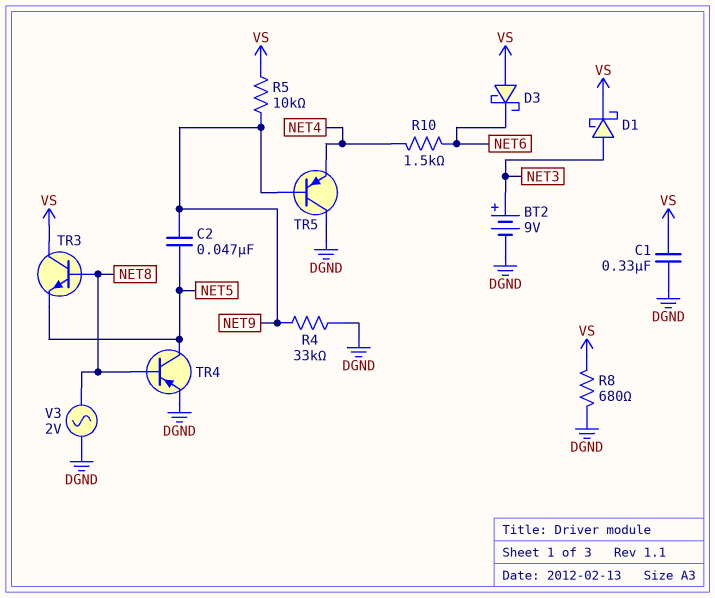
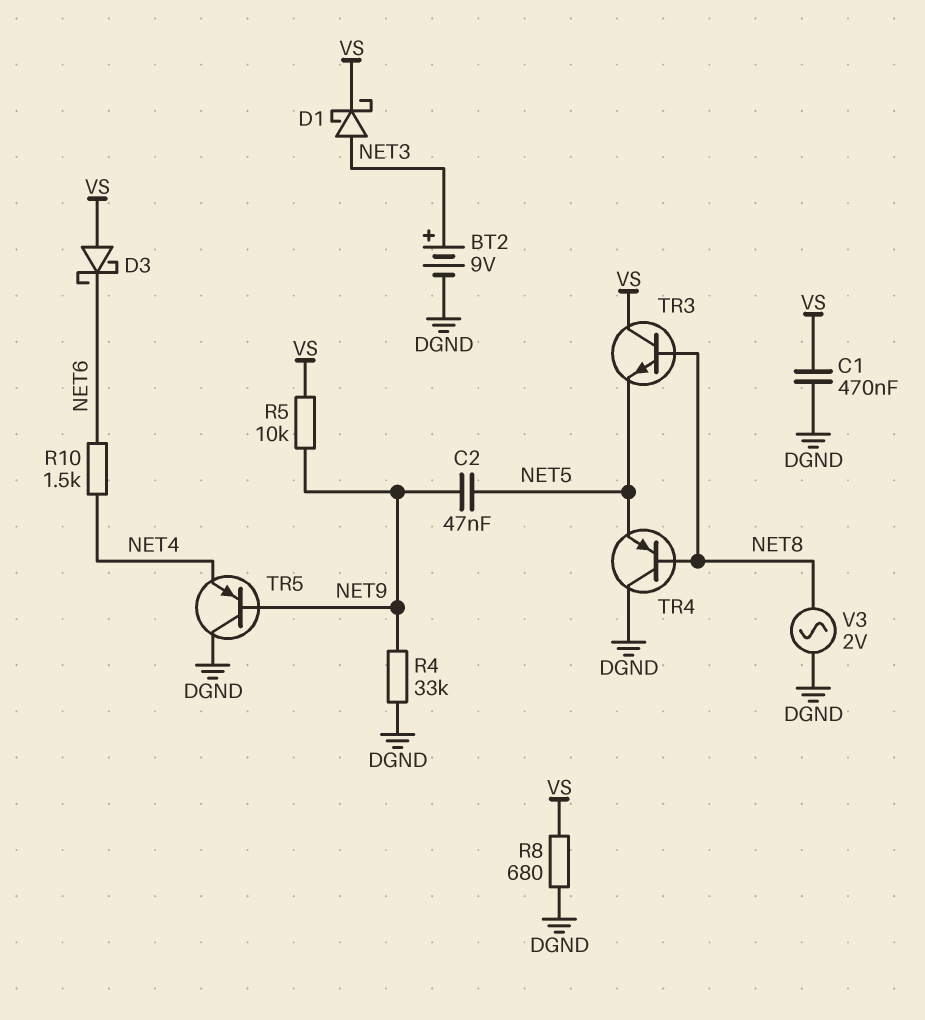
C1: 330nF (DGND, VS) -> 470nF (DGND, VS)
TR4: PNP (B NET8, C NET5, E DGND) -> PNP (B NET8, C DGND, E NET5)

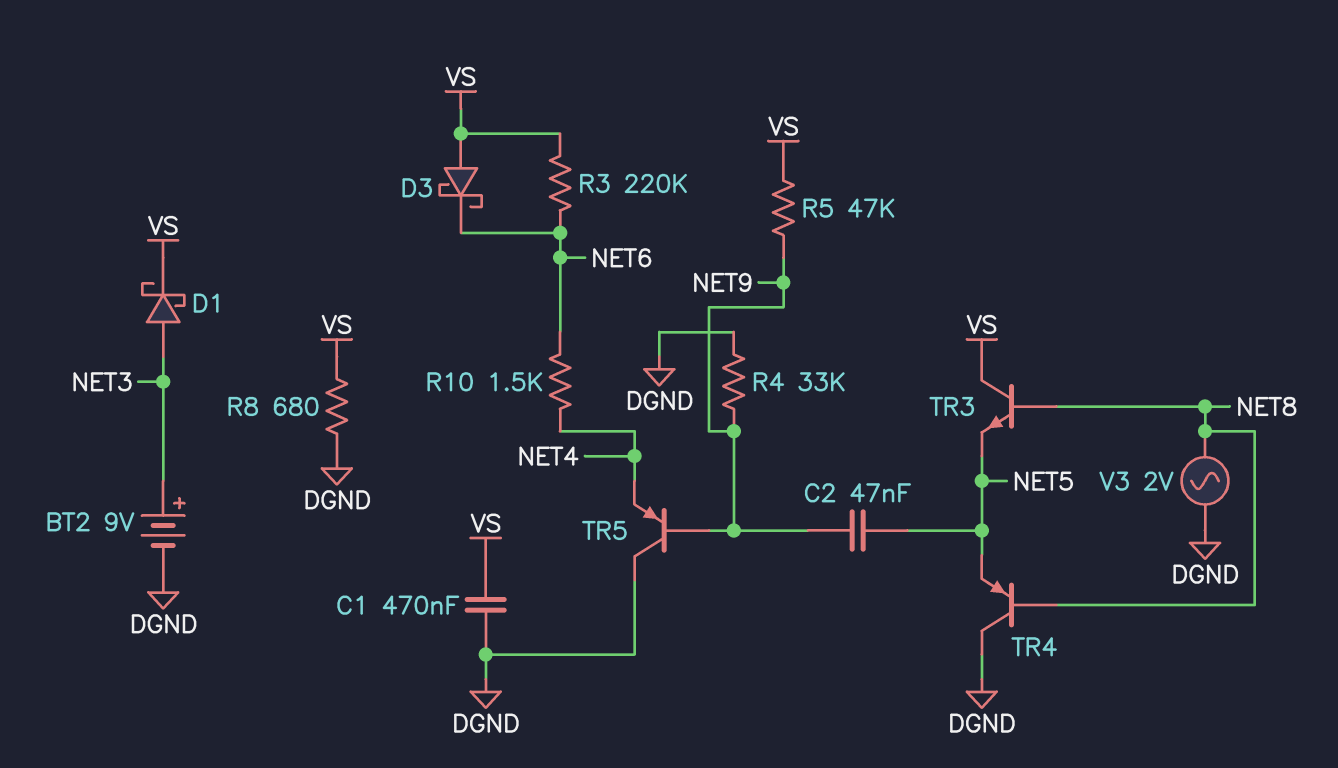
R3: none -> 220k (NET6, VS)
R5: 10k (NET9, VS) -> 47k (NET9, VS)

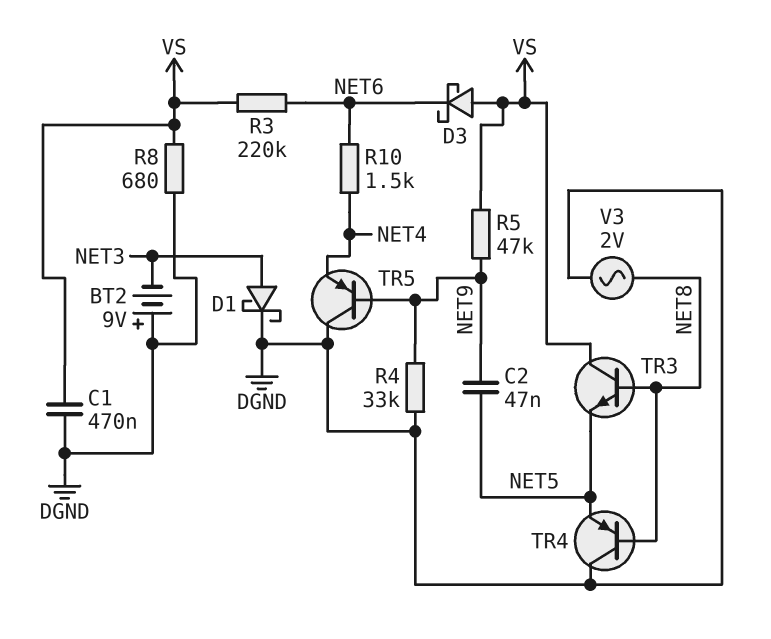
BT2: 9V (plus NET3, minus DGND) -> 9V (plus DGND, minus NET3)
D1: schottky (A NET3, K VS) -> schottky (A NET3, K DGND)

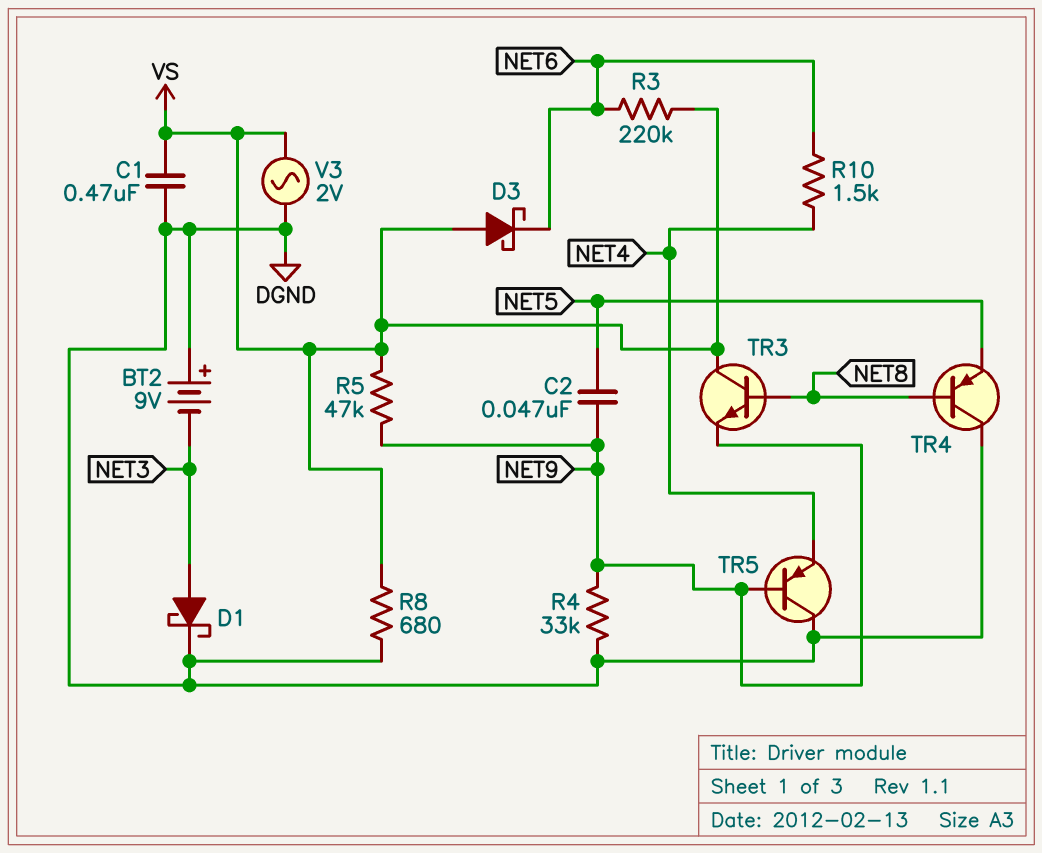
TR3: NPN (B NET8, C VS, E NET5) -> NPN (B NET8, C VS, E NET9)
V3: AC 2V (DGND, NET8) -> AC 2V (DGND, VS)

